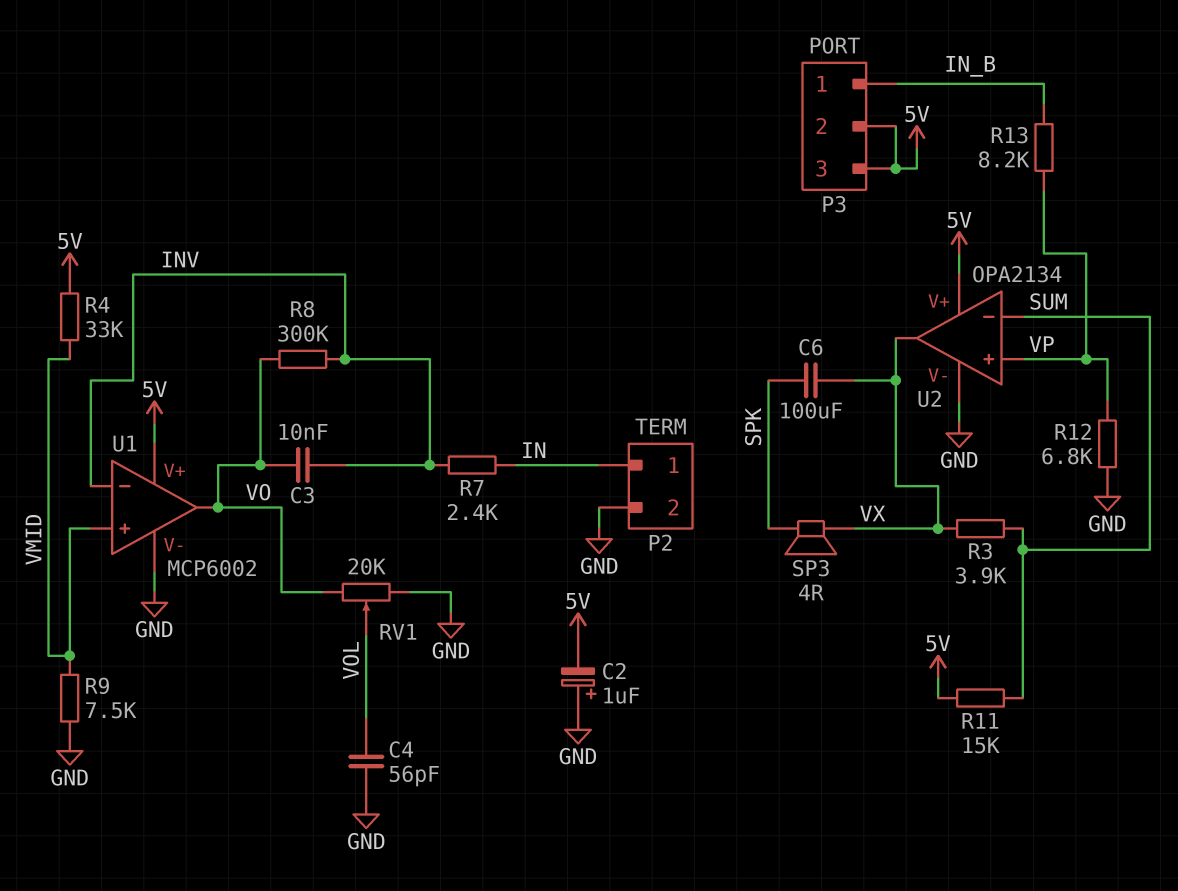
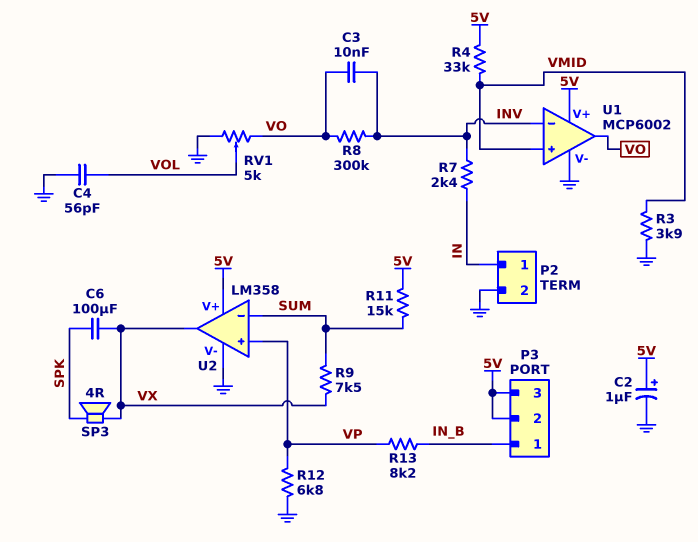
C2: 1uF (plus GND, minus 5V) -> 1uF (plus 5V, minus GND)
R3: 3.9k (SUM, VX) -> 3.9k (GND, VMID)
R9: 7.5k (GND, VMID) -> 7.5k (SUM, VX)
RV1: 20k (GND, VO, wiper VOL) -> 5k (GND, VO, wiper VOL)
U2: OPA2134 -> LM358

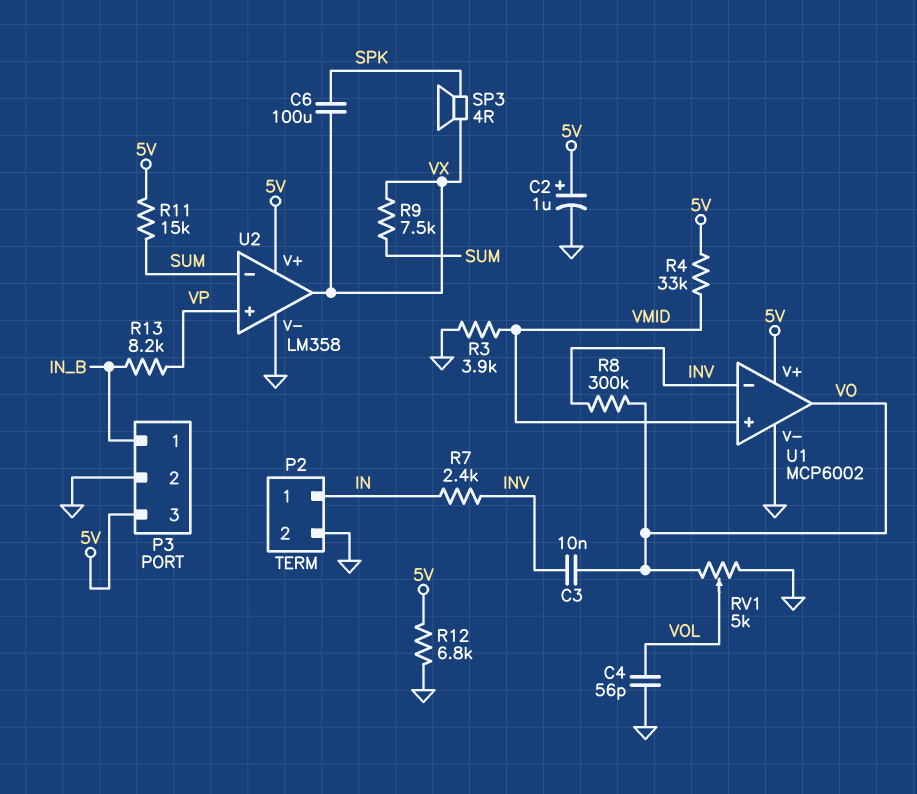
P3 pin 2: 5V -> GND
R12: 6.8k (GND, VP) -> 6.8k (5V, GND)

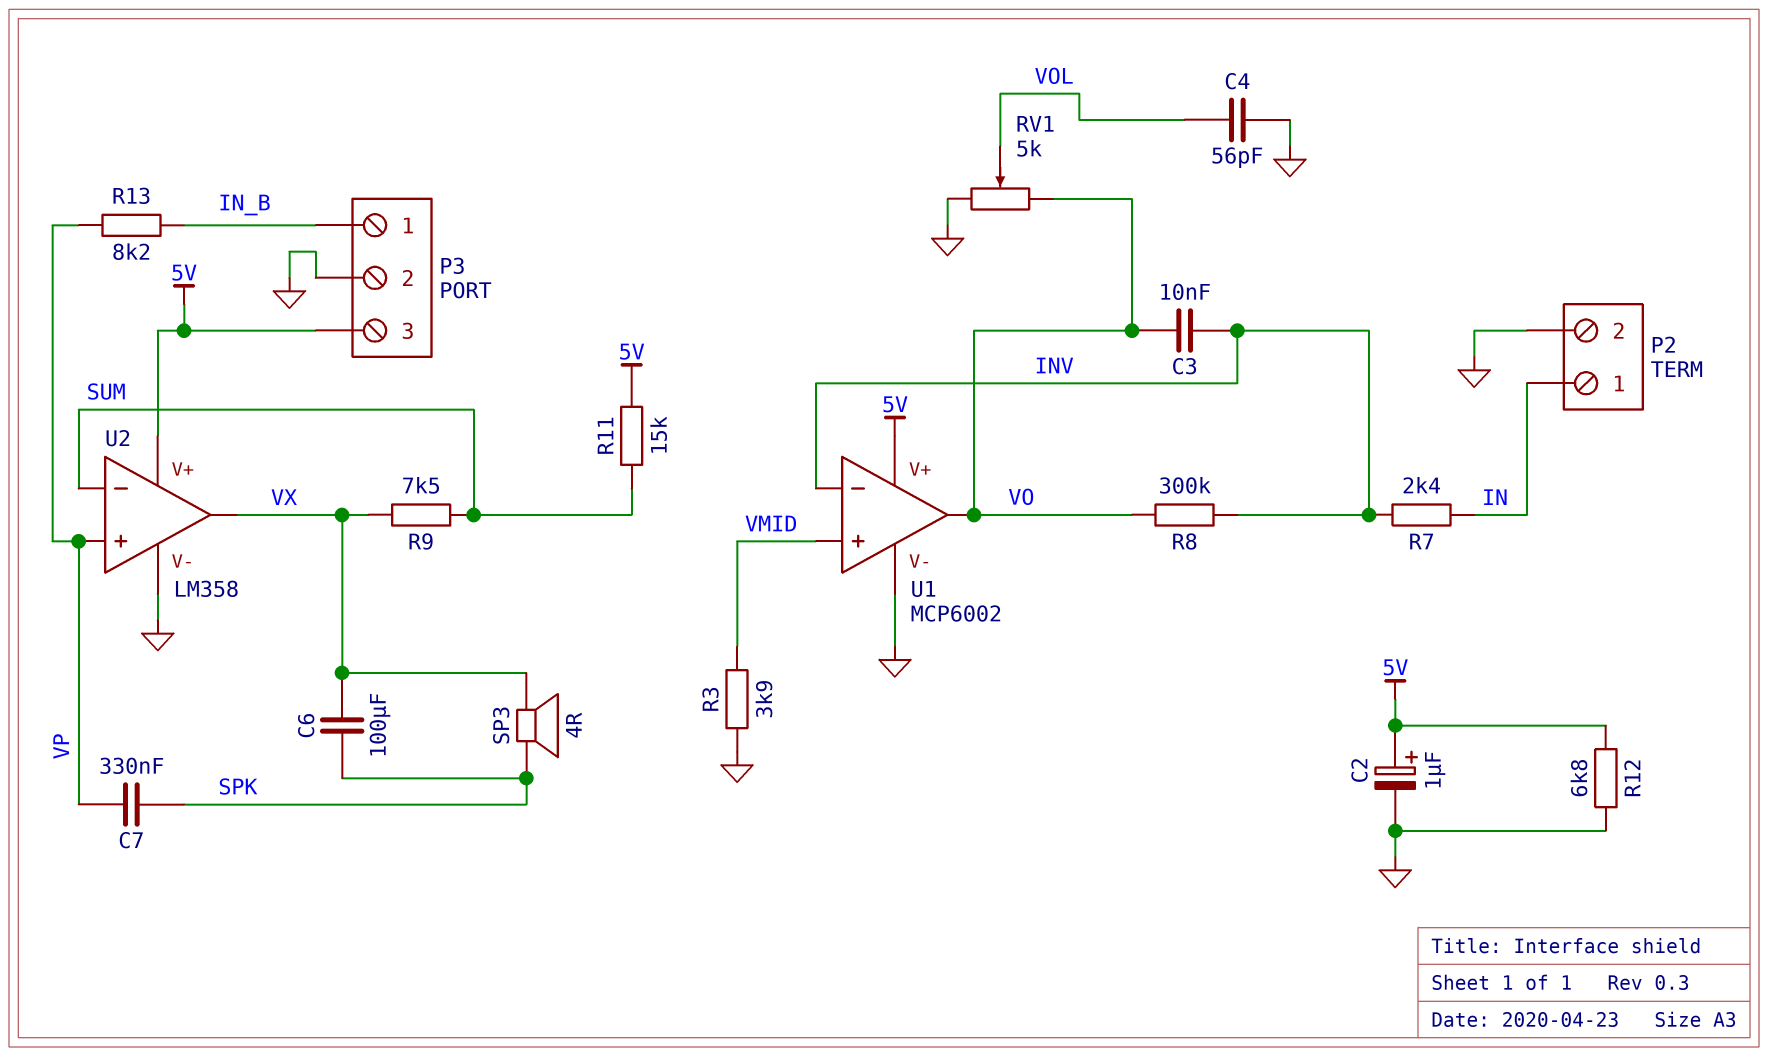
C7: none -> 330nF (SPK, VP)
R4: 33k (5V, VMID) -> none

